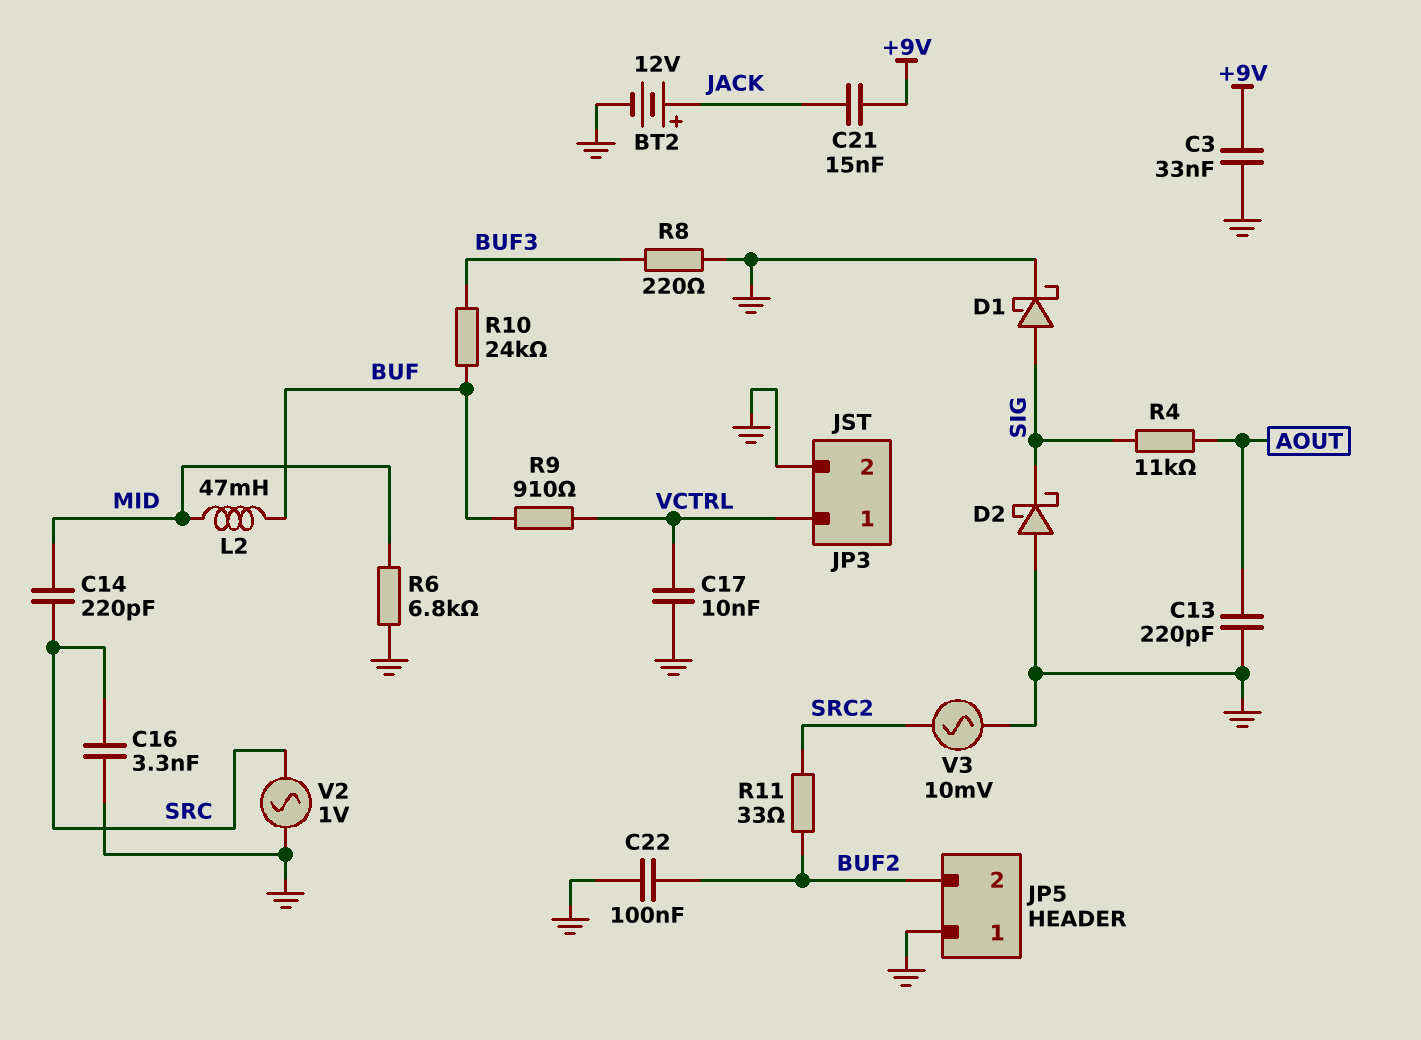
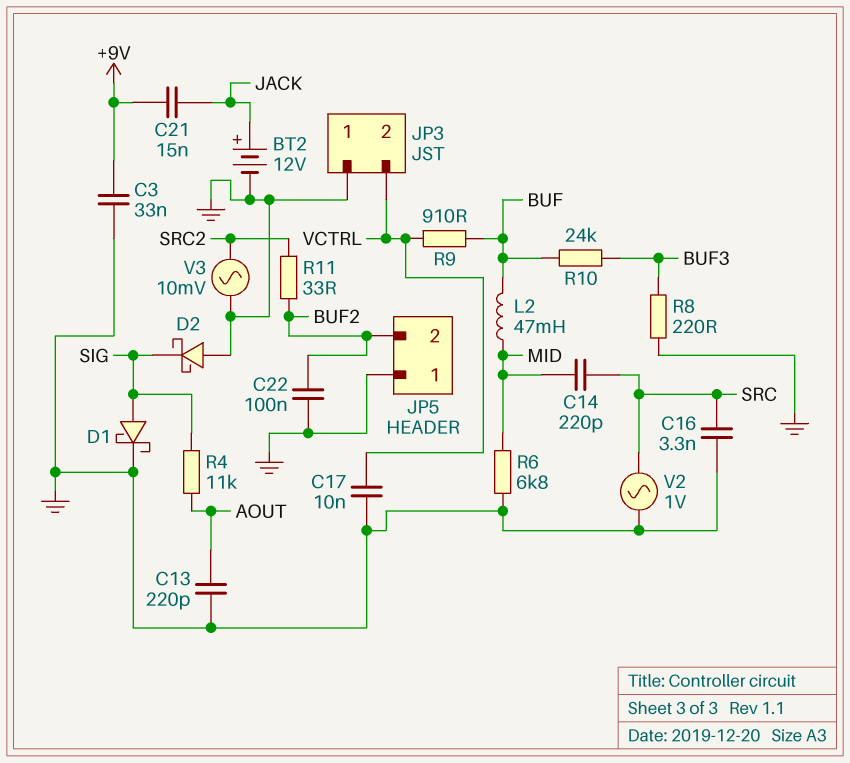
JP3 pin 1: VCTRL -> GND
JP3 pin 2: GND -> VCTRL

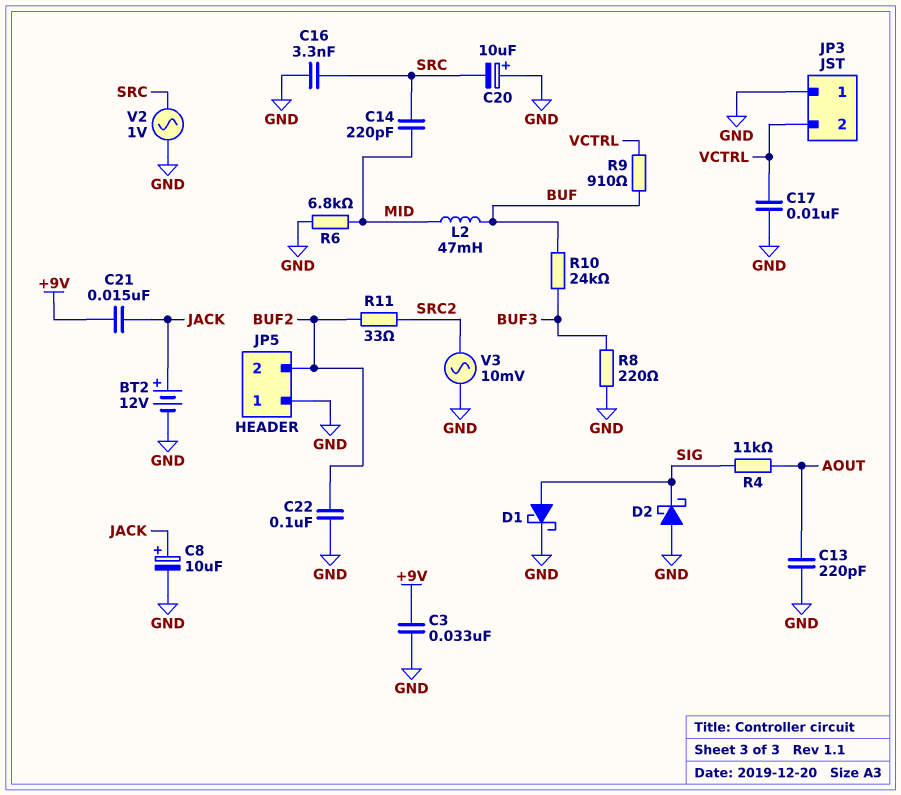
C8: none -> 10uF (plus JACK, minus GND)
C20: none -> 10uF (plus GND, minus SRC)

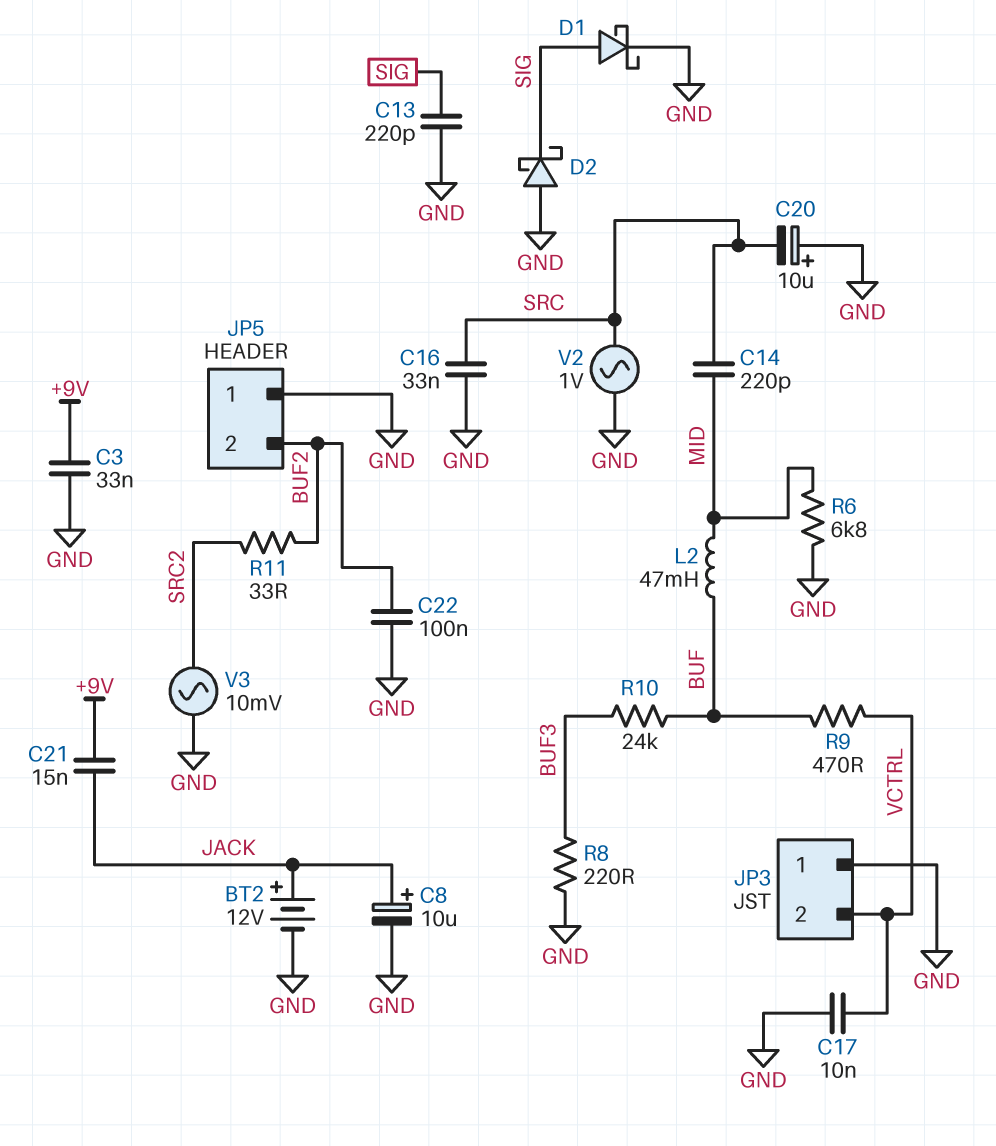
C13: 220pF (AOUT, GND) -> 220pF (GND, SIG)
C16: 3.3nF (GND, SRC) -> 33nF (GND, SRC)
R4: 11k (AOUT, SIG) -> none
R9: 910 (BUF, VCTRL) -> 470 (BUF, VCTRL)

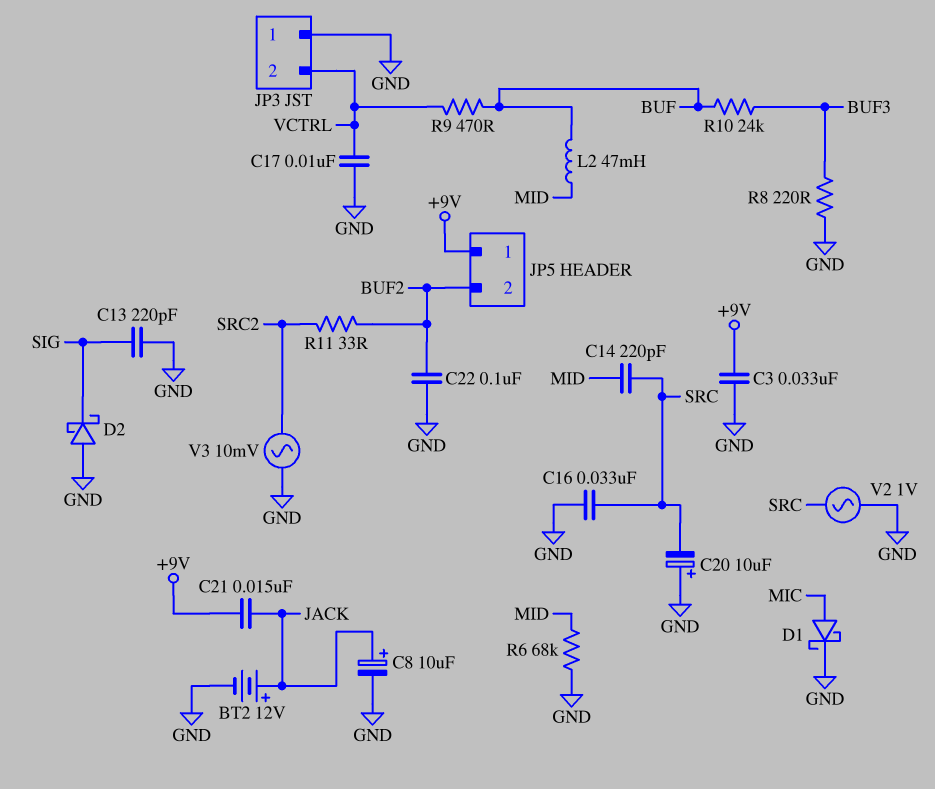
D1: schottky (A SIG, K GND) -> schottky (A MIC, K GND)
JP5 pin 1: GND -> +9V
R6: 6.8k (GND, MID) -> 68k (GND, MID)

